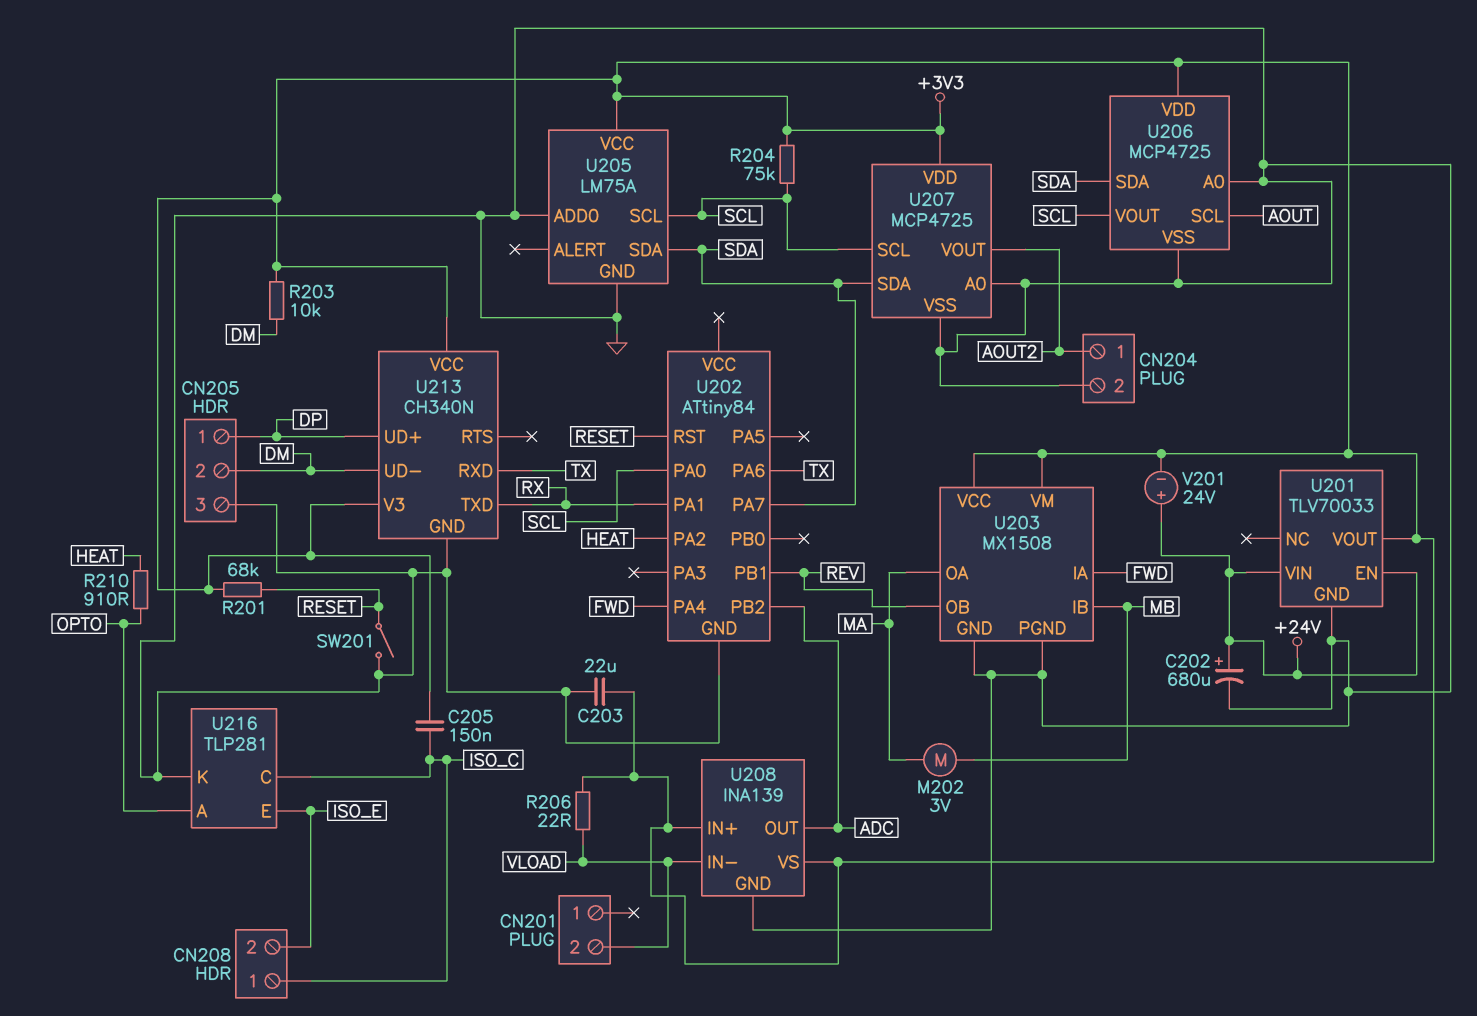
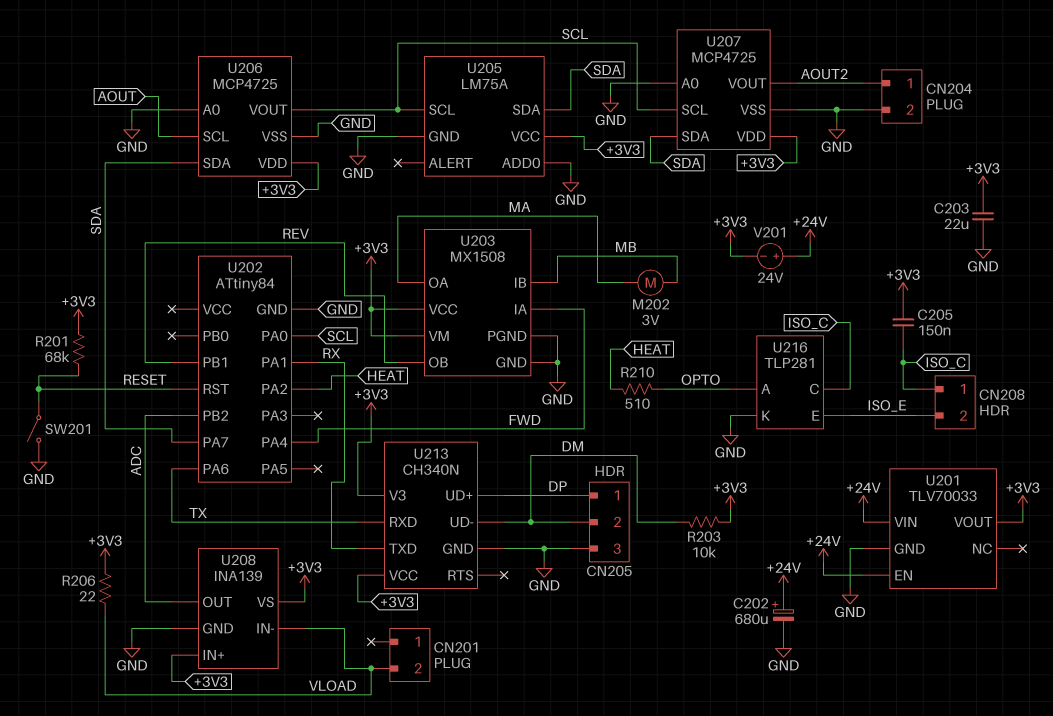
R204: 75k (+3V3, SCL) -> none
R210: 910 (HEAT, OPTO) -> 510 (HEAT, OPTO)

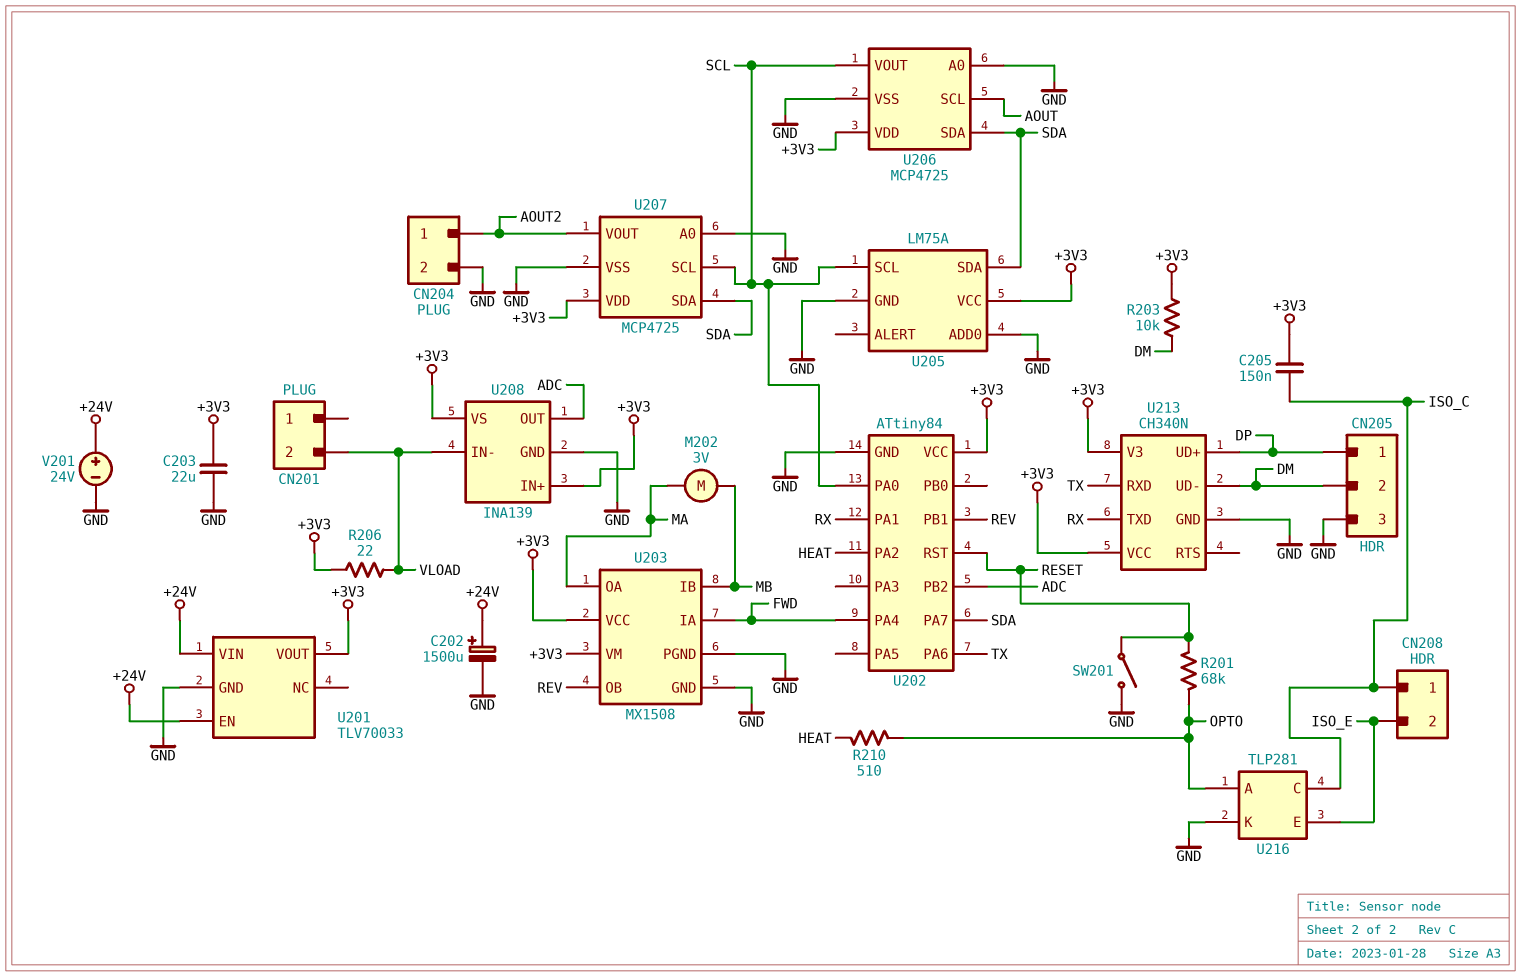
C202: 680uF (plus +24V, minus GND) -> 1500uF (plus +24V, minus GND)
R201: 68k (+3V3, RESET) -> 68k (OPTO, RESET)
U202 pin VCC: none -> +3V3
V201: 24V (plus +24V, minus +3V3) -> 24V (plus +24V, minus GND)

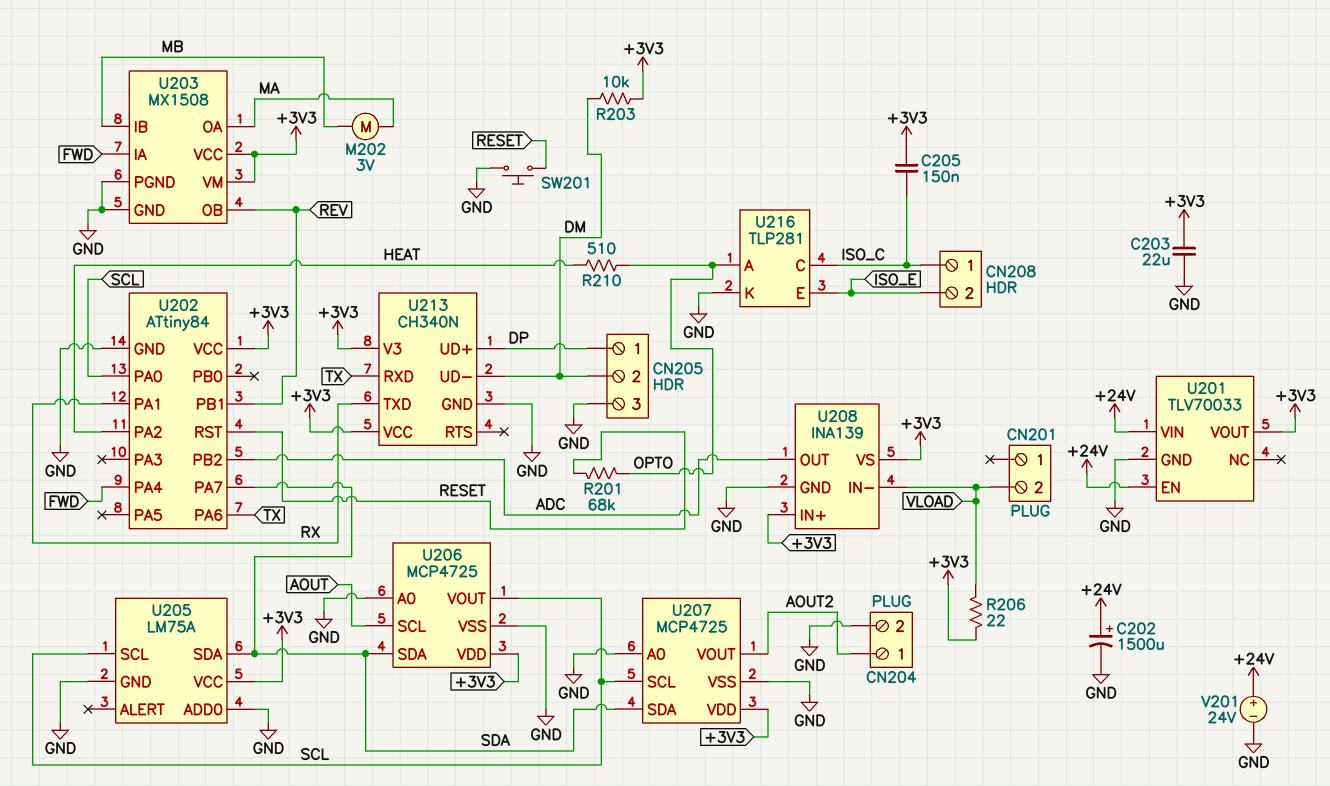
SW201: switch (GND, RESET) -> button (GND, RESET)

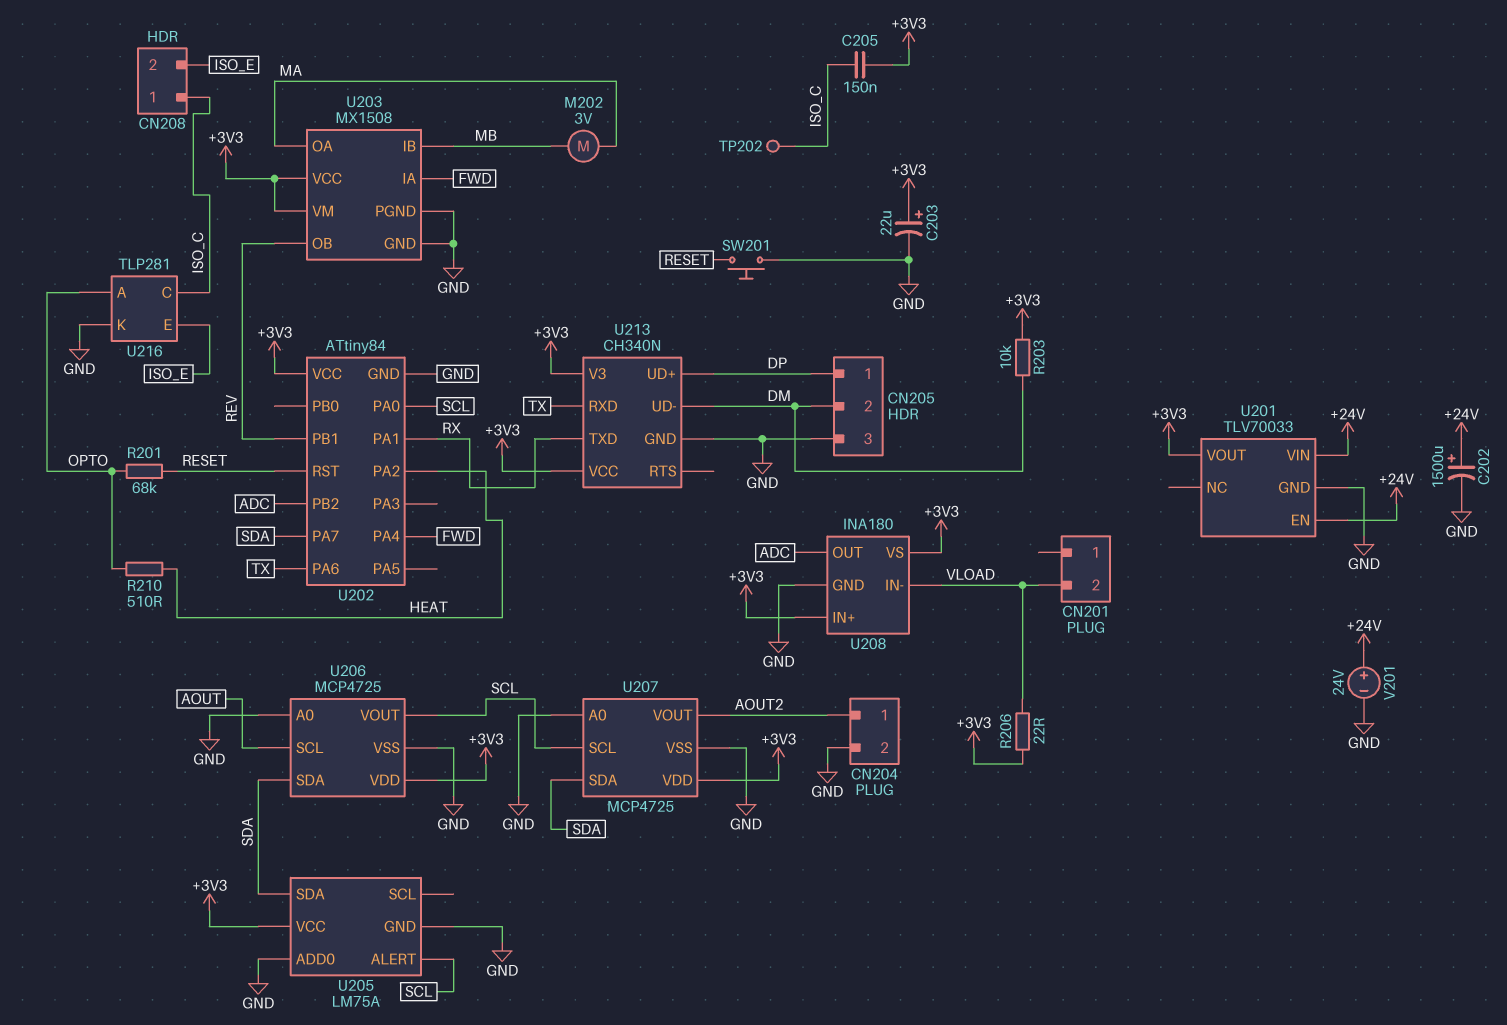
C203: 22uF (+3V3, GND) -> 22uF (plus +3V3, minus GND)
TP202: none -> test point (ISO_C)
U205 pin ALERT: none -> SCL
U205 pin SCL: SCL -> none
U208: INA139 -> INA180

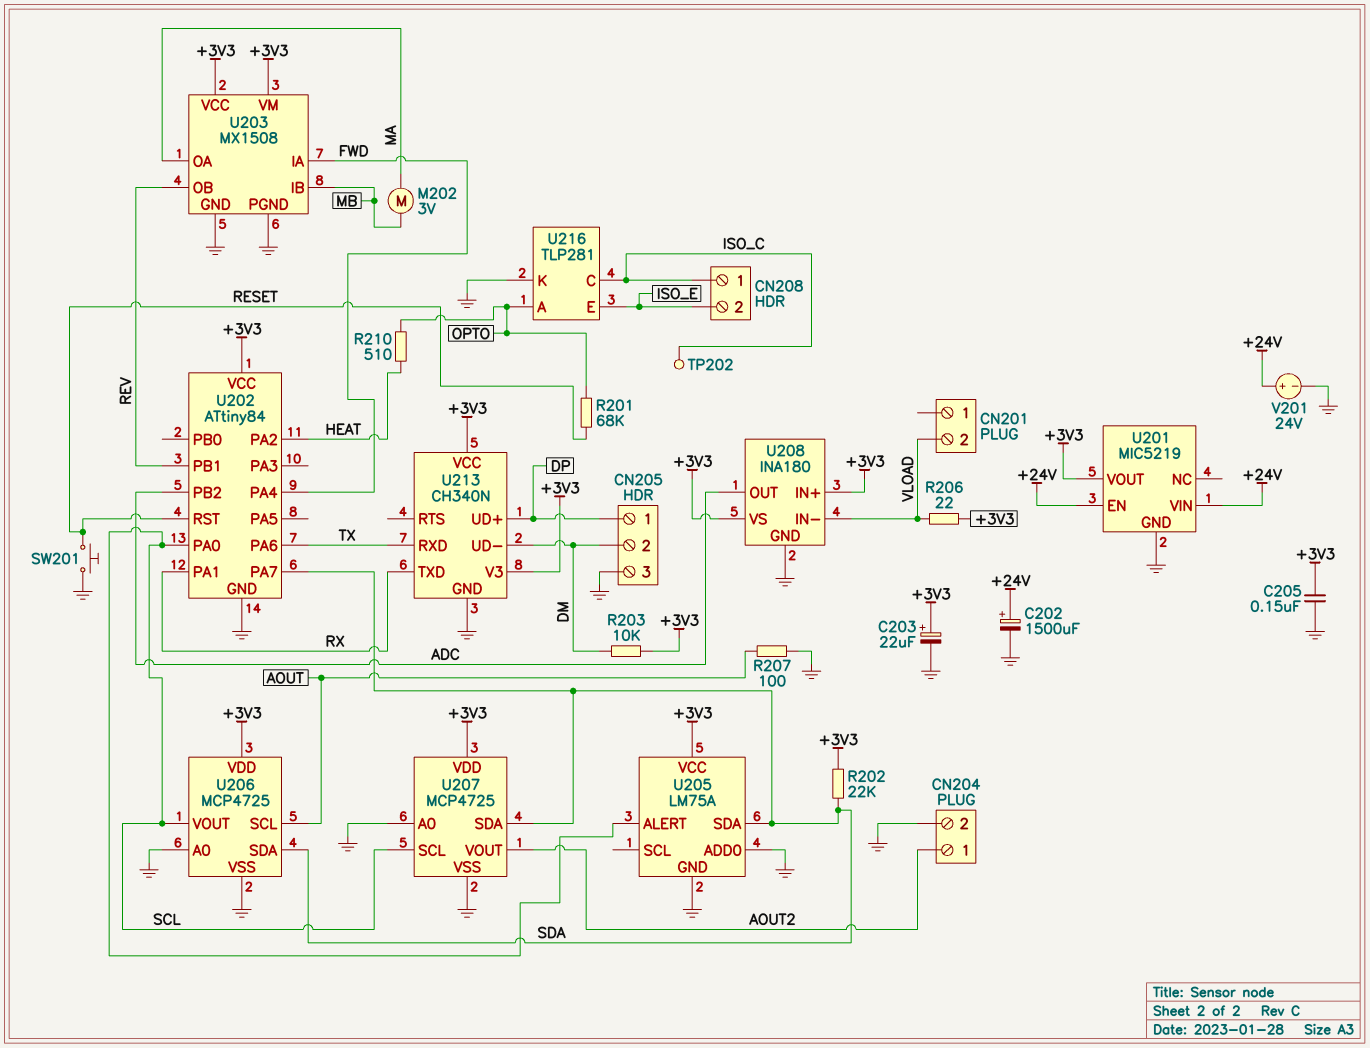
C205: 150nF (+3V3, ISO_C) -> 150nF (+3V3, GND)
R202: none -> 22k (+3V3, SDA)
R207: none -> 100 (AOUT, GND)
U201: TLV70033 -> MIC5219

